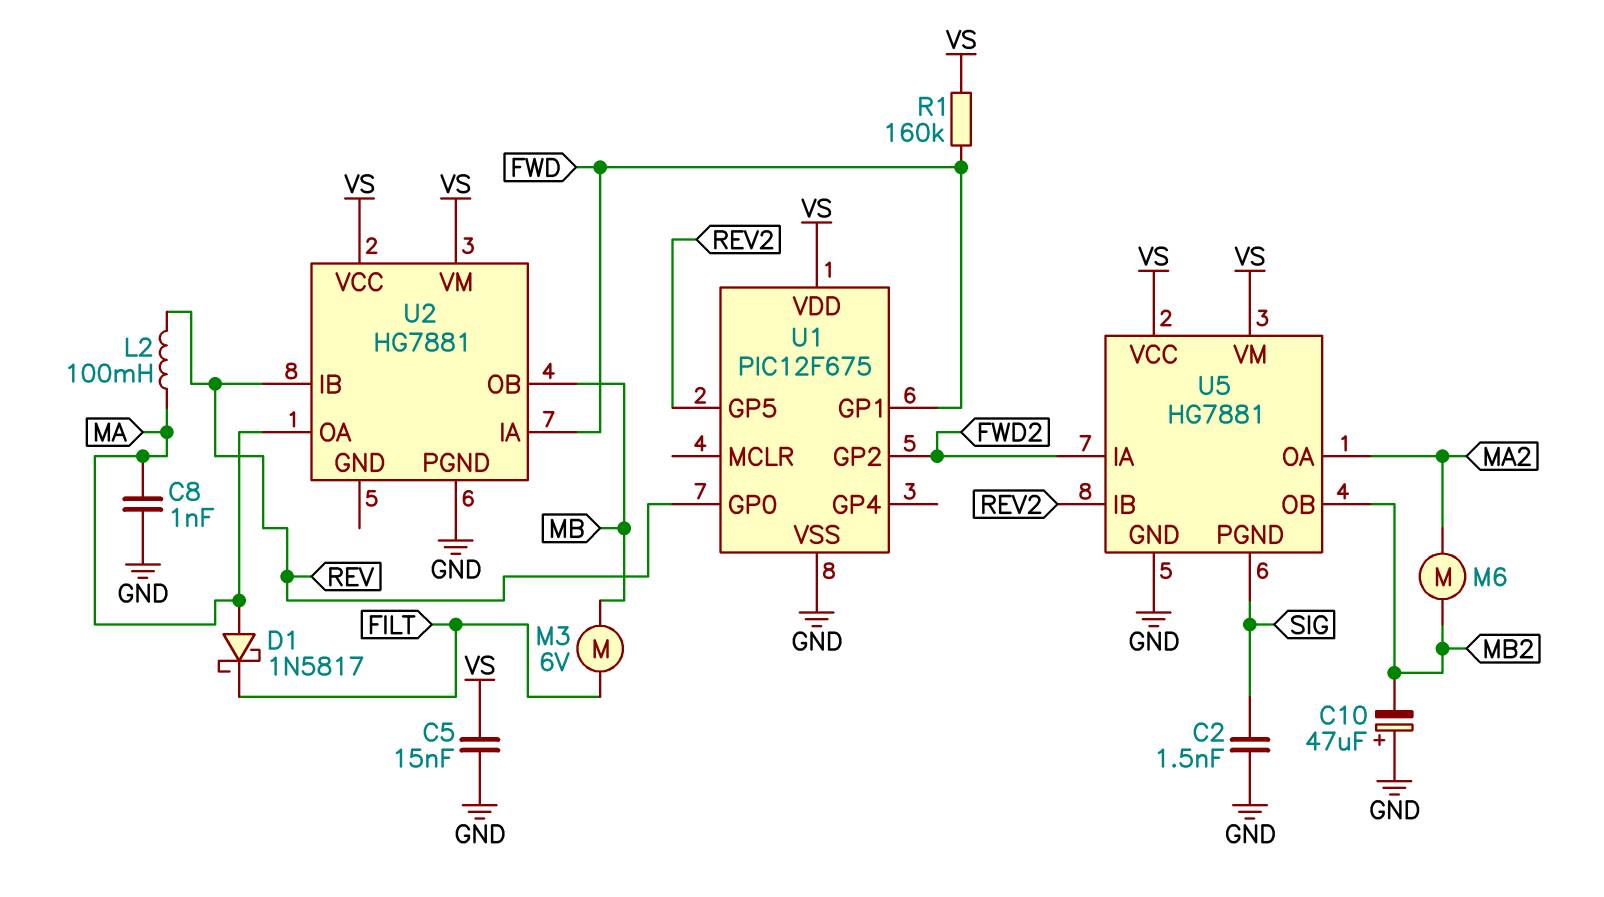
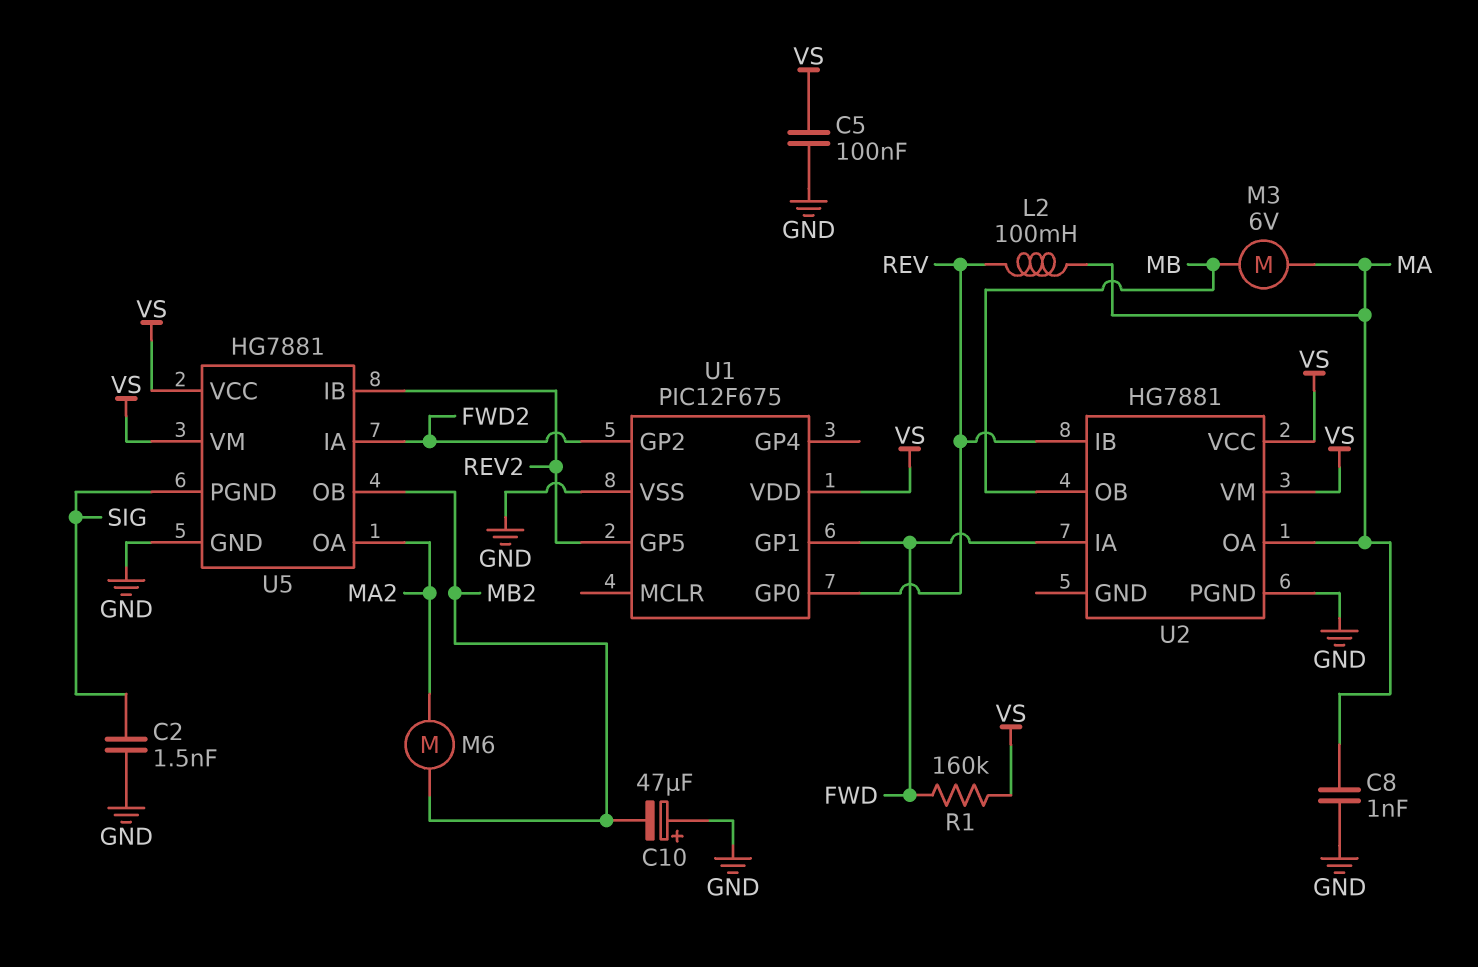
C5: 15nF (GND, VS) -> 100nF (GND, VS)
D1: schottky 1N5817 (A MA, K FILT) -> none
M3: motor 6V (FILT, MB) -> motor 6V (MA, MB)

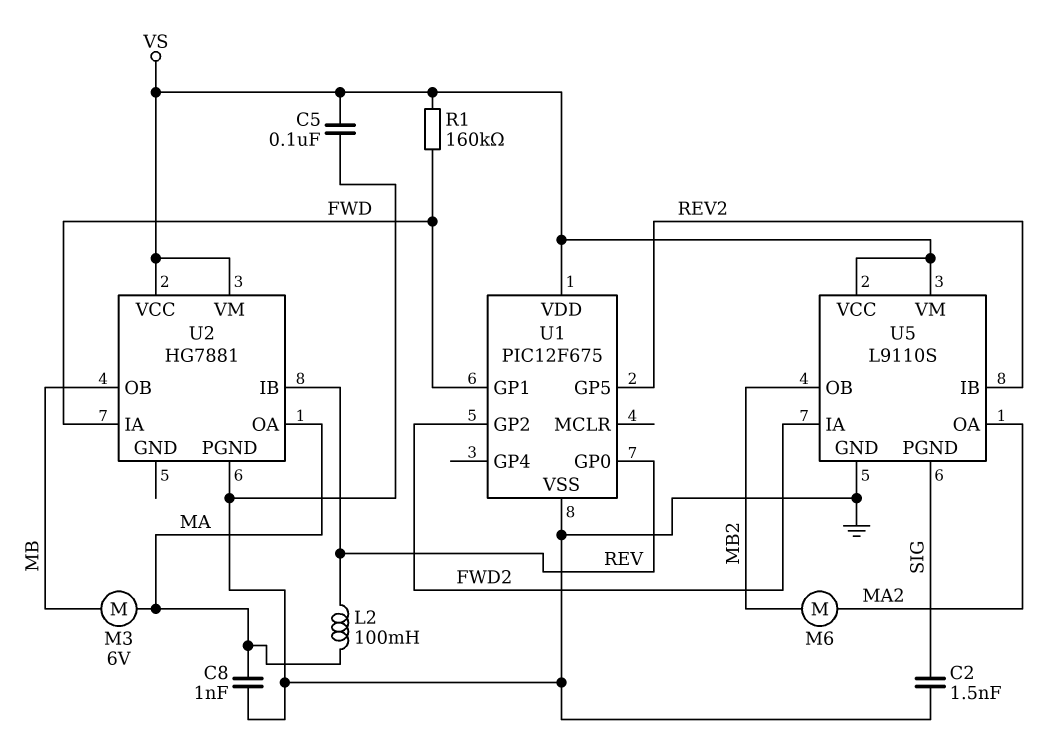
C10: 47uF (plus GND, minus MB2) -> none
U5: HG7881 -> L9110S

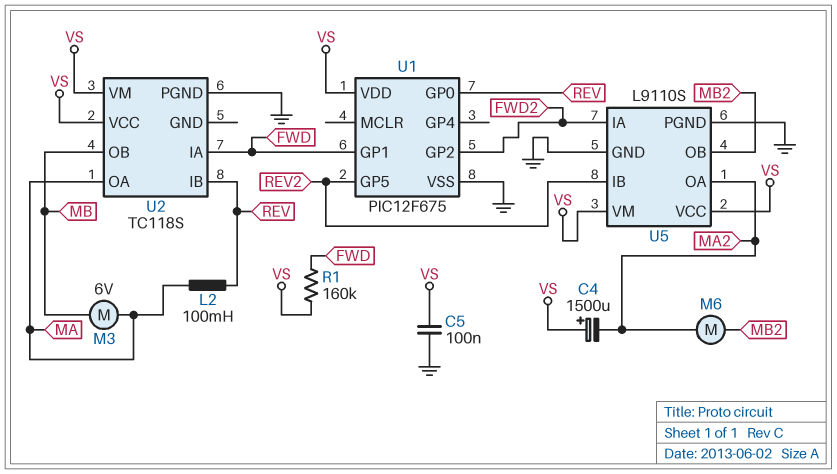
C2: 1.5nF (GND, SIG) -> none
C4: none -> 1500uF (plus VS, minus MA2)
C8: 1nF (GND, MA) -> none
U2: HG7881 -> TC118S
U5 pin PGND: SIG -> GND

